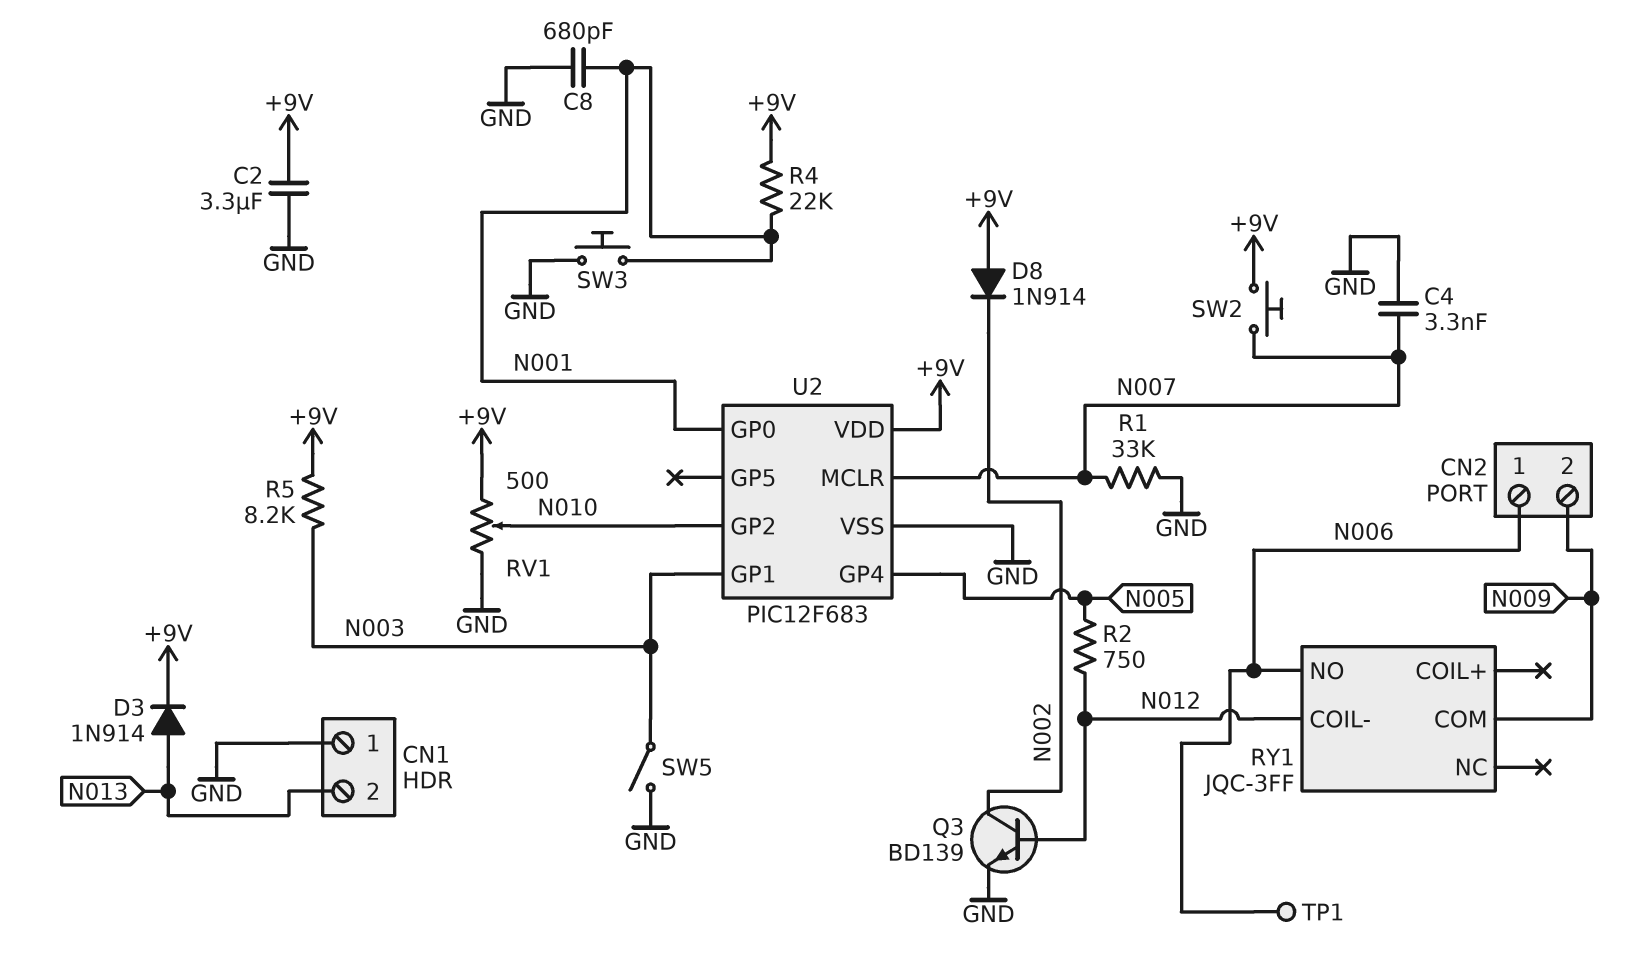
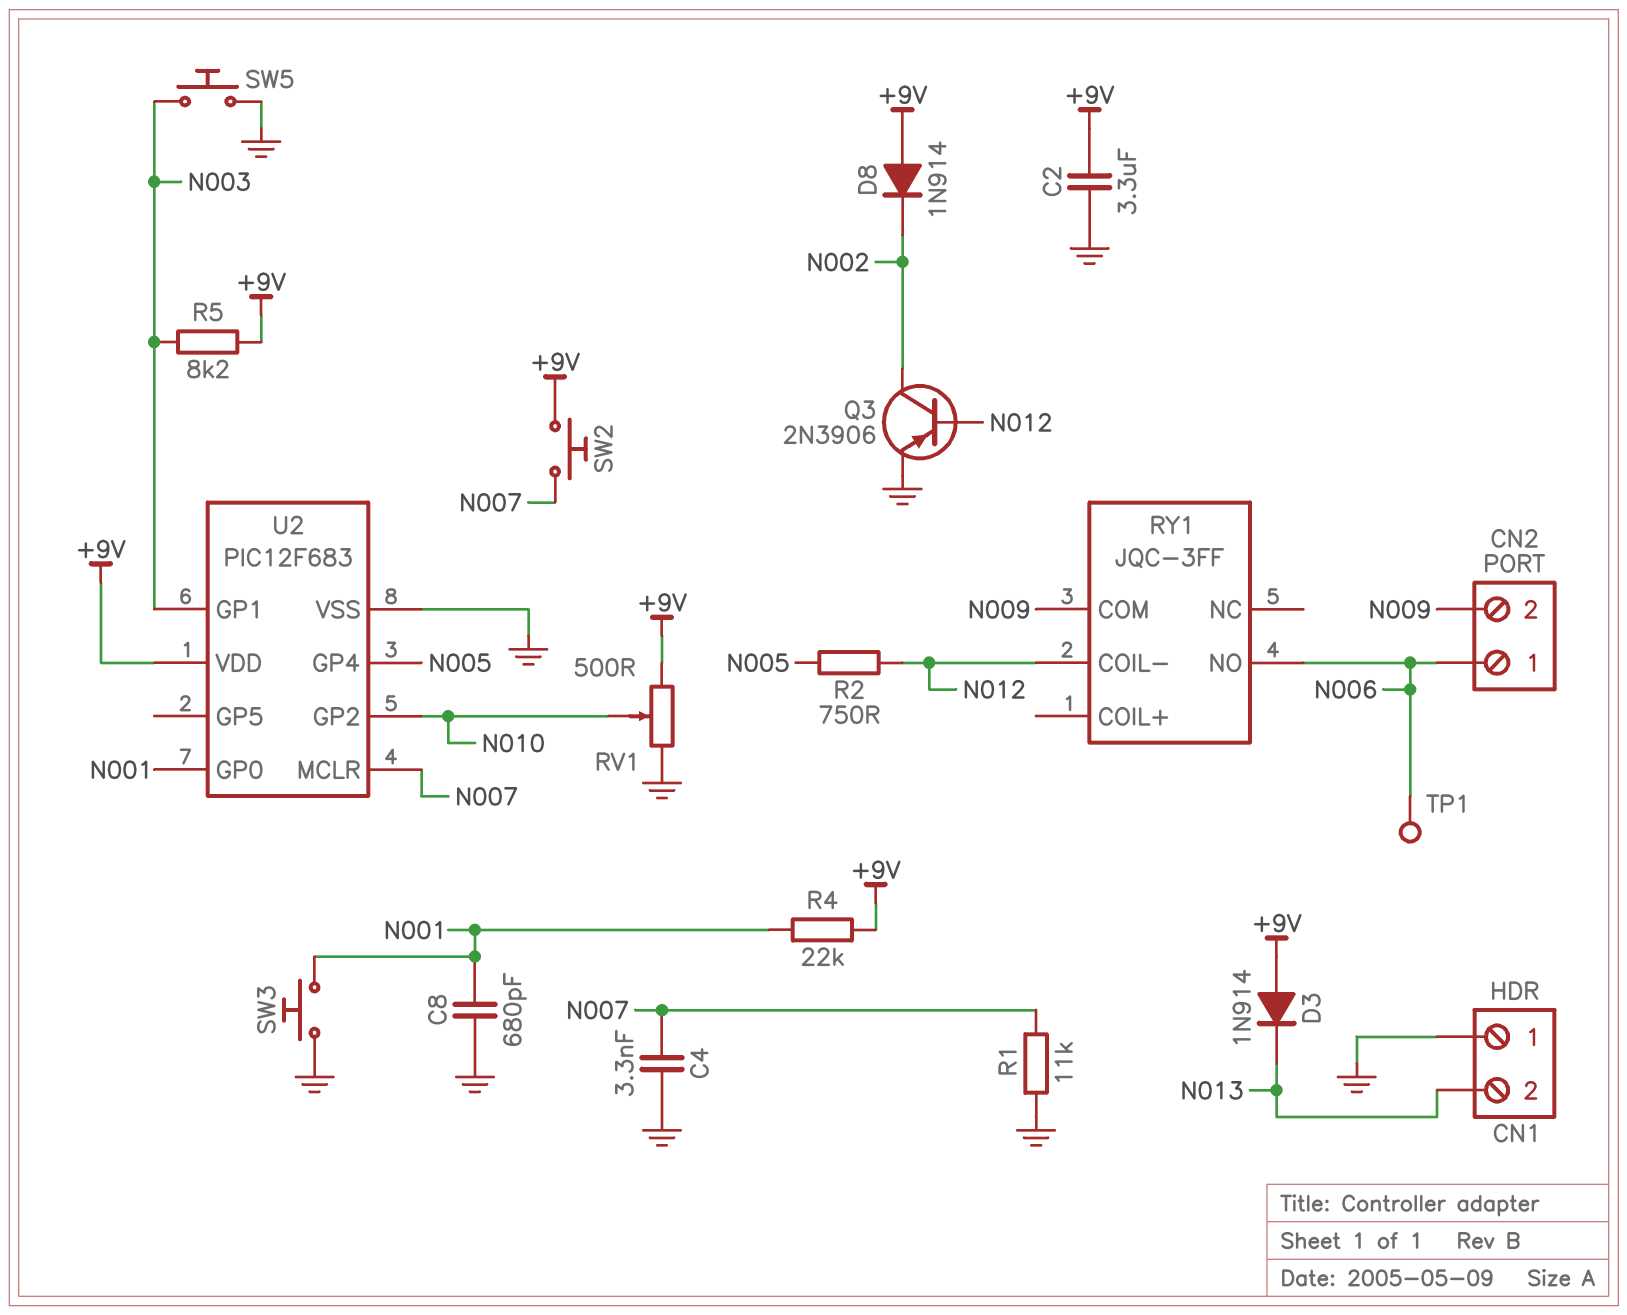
D3: diode 1N914 (A N013, K +9V) -> diode 1N914 (A +9V, K N013)
Q3: NPN BD139 (B N012, C N002, E GND) -> PNP 2N3906 (B N012, C N002, E GND)
R1: 33k (GND, N007) -> 11k (GND, N007)
SW5: switch (GND, N003) -> button (GND, N003)

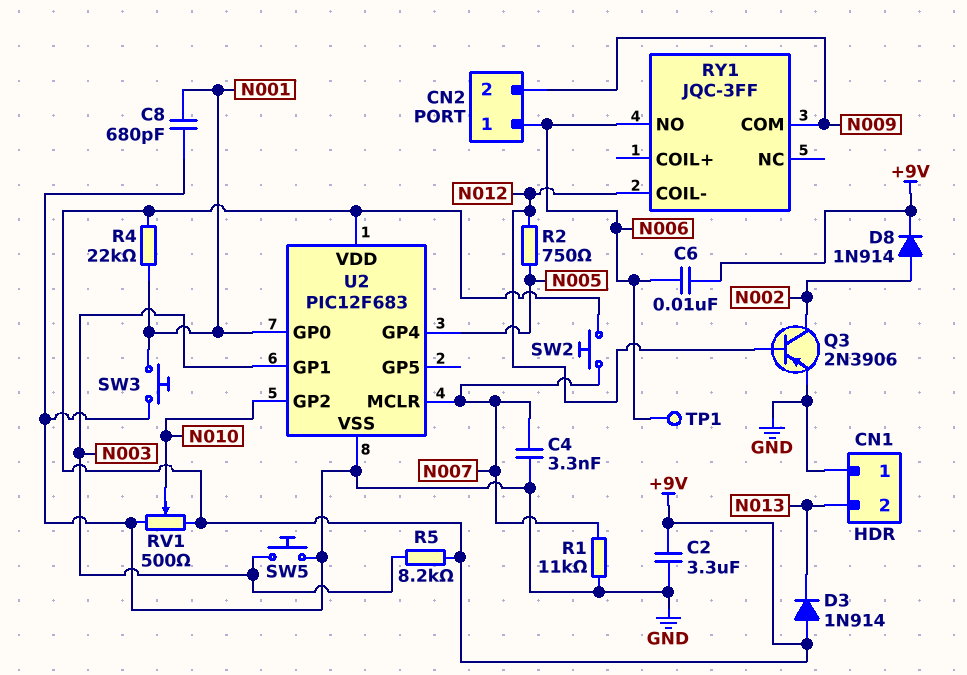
C6: none -> 10nF (+9V, N006)
D8: diode 1N914 (A +9V, K N002) -> diode 1N914 (A N002, K +9V)

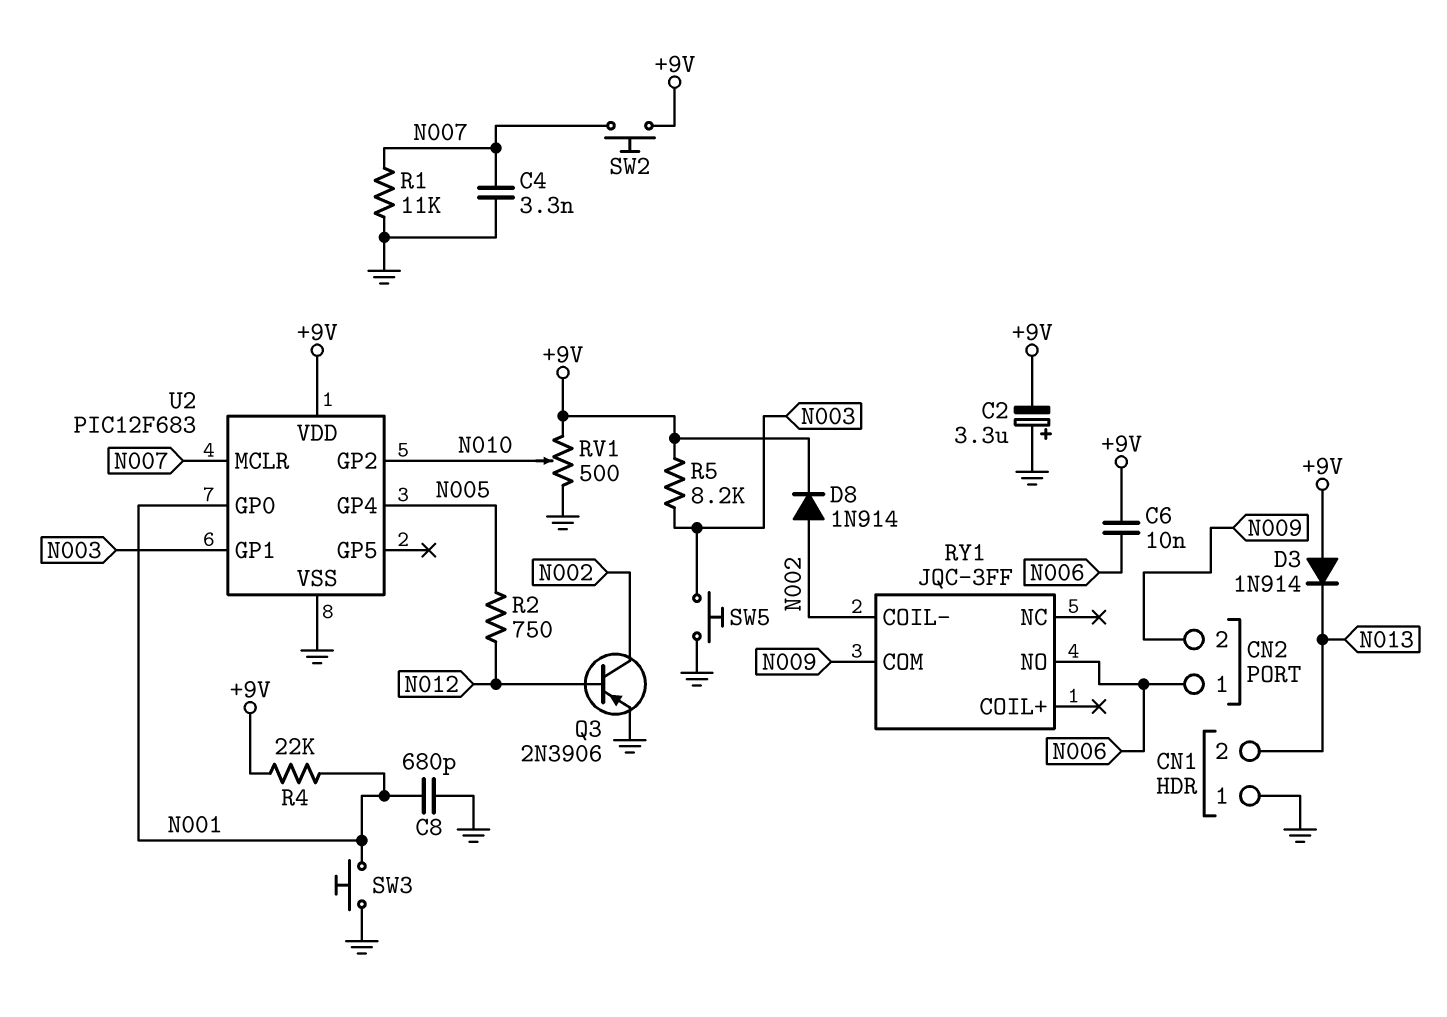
C2: 3.3uF (+9V, GND) -> 3.3uF (plus GND, minus +9V)
RY1 pin COIL-: N012 -> N002
TP1: test point (N006) -> none

